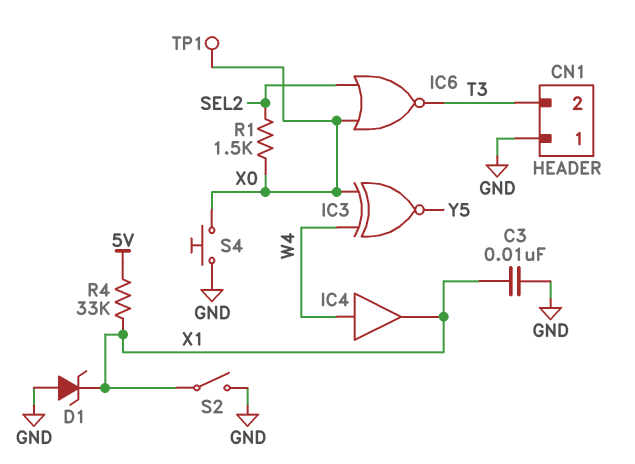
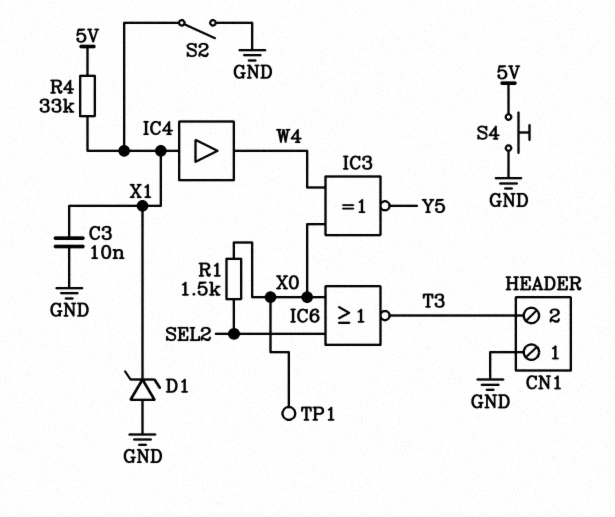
IC4: buffer (in W4, out X1) -> buffer (in X1, out W4)
S4: button (GND, X0) -> button (5V, GND)

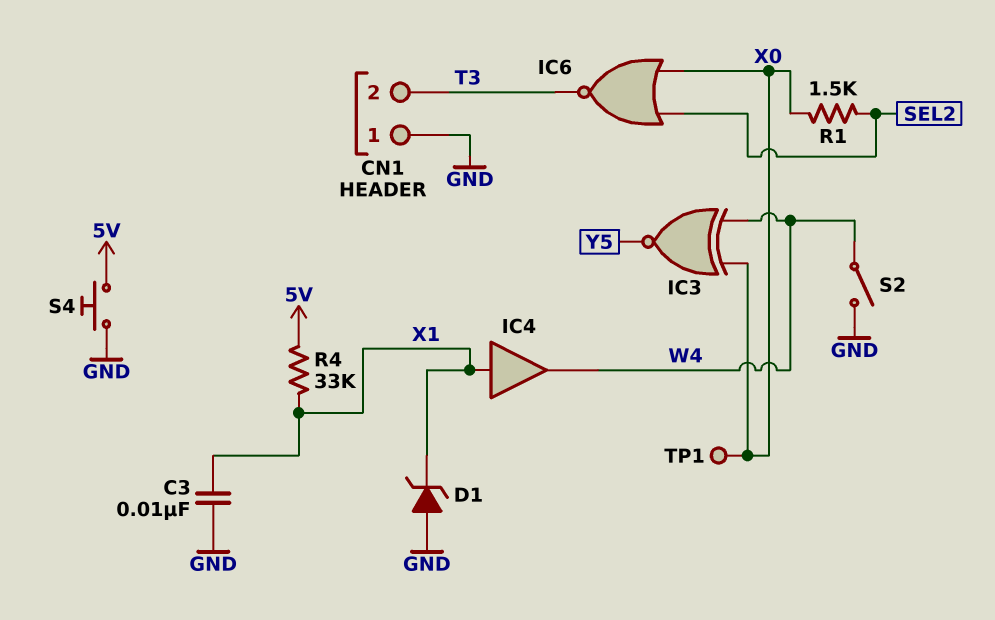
S2: switch (GND, X1) -> switch (GND, W4)

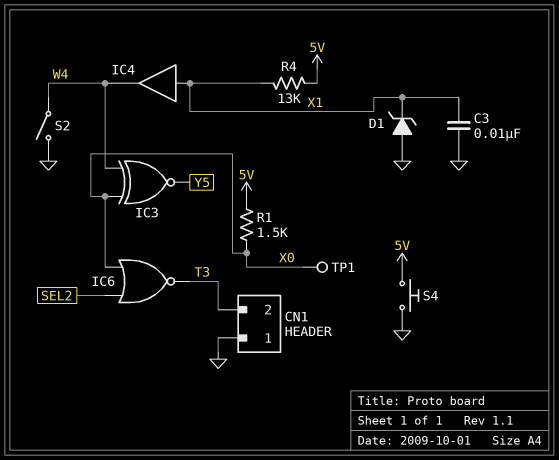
R1: 1.5k (SEL2, X0) -> 1.5k (5V, X0)
R4: 33k (5V, X1) -> 13k (5V, X1)

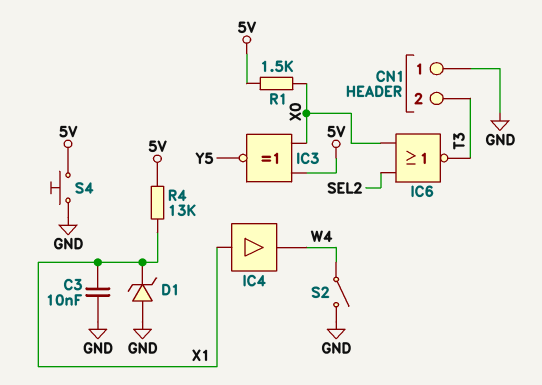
IC3: XNOR (in W4, in X0, out Y5) -> XNOR (in 5V, in X0, out Y5)
TP1: test point (X0) -> none

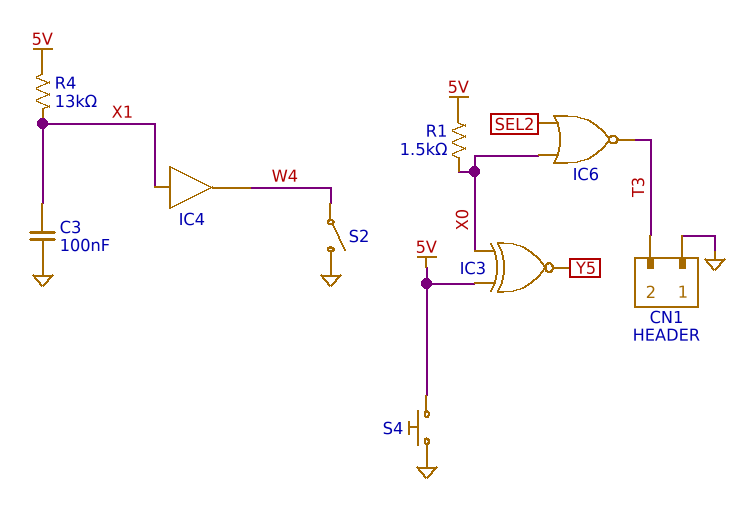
C3: 10nF (GND, X1) -> 100nF (GND, X1)
D1: zener (A GND, K X1) -> none

